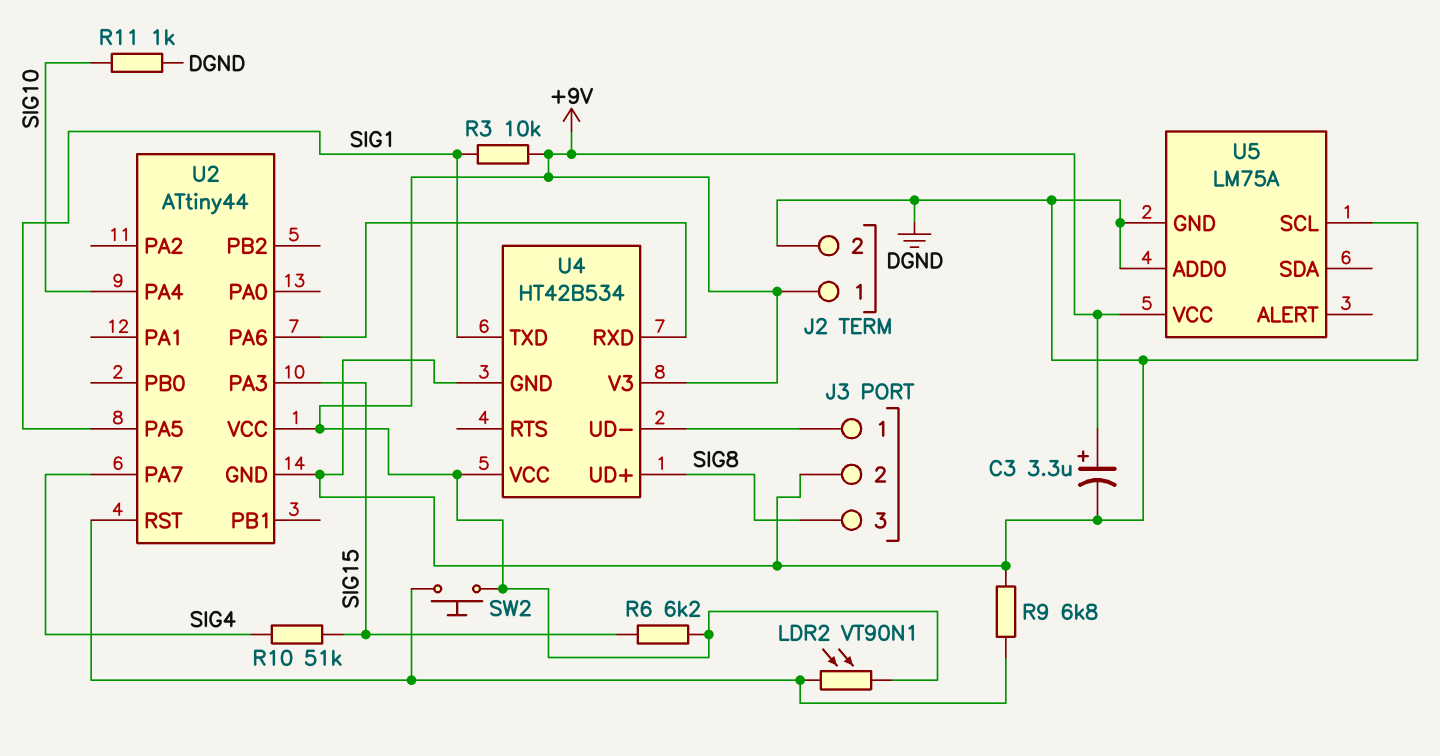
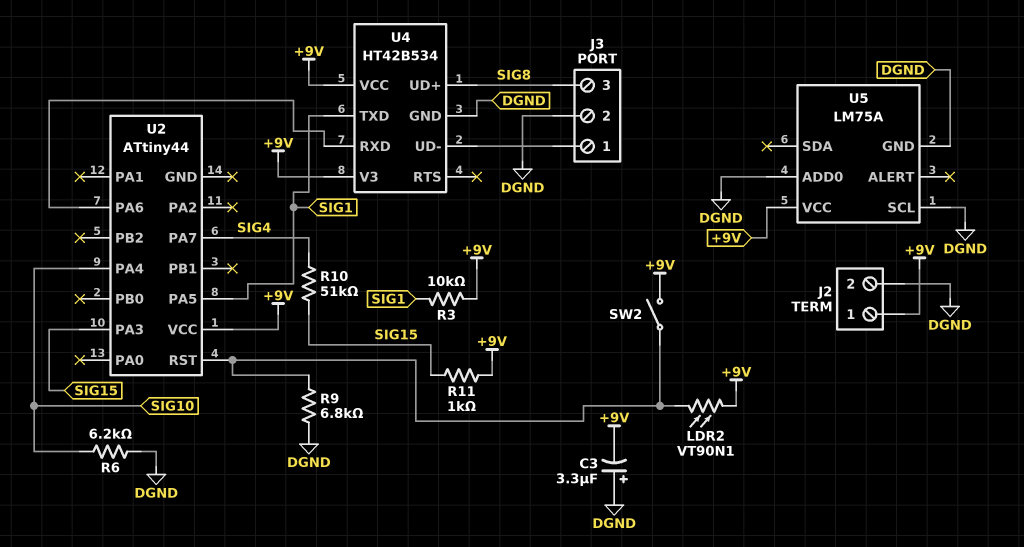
C3: 3.3uF (plus +9V, minus DGND) -> 3.3uF (plus DGND, minus +9V)
R6: 6.2k (+9V, SIG15) -> 6.2k (DGND, SIG10)
R11: 1k (DGND, SIG10) -> 1k (+9V, SIG15)
SW2: button (+9V, U2/RST) -> switch (+9V, U2/RST)
U2 pin GND: DGND -> none

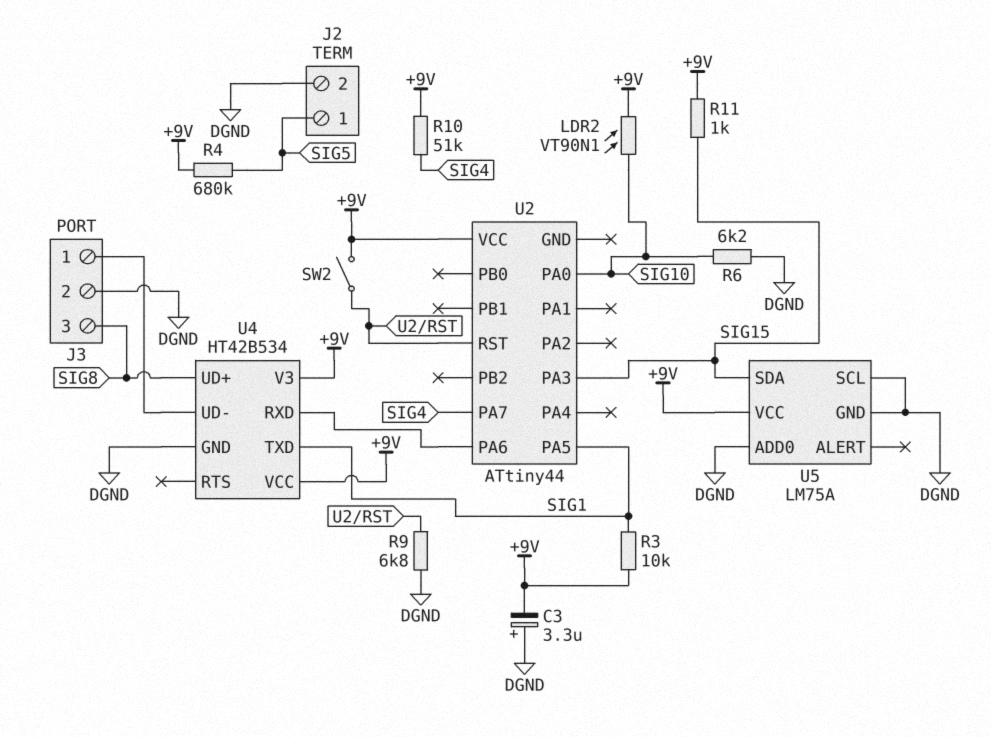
J2 pin 1: +9V -> SIG5
LDR2: VT90N1 (+9V, U2/RST) -> VT90N1 (+9V, SIG10)
R4: none -> 680k (+9V, SIG5)
R10: 51k (SIG4, SIG15) -> 51k (+9V, SIG4)
U2 pin PA0: none -> SIG10
U2 pin PA4: SIG10 -> none
U5 pin SDA: none -> SIG15

